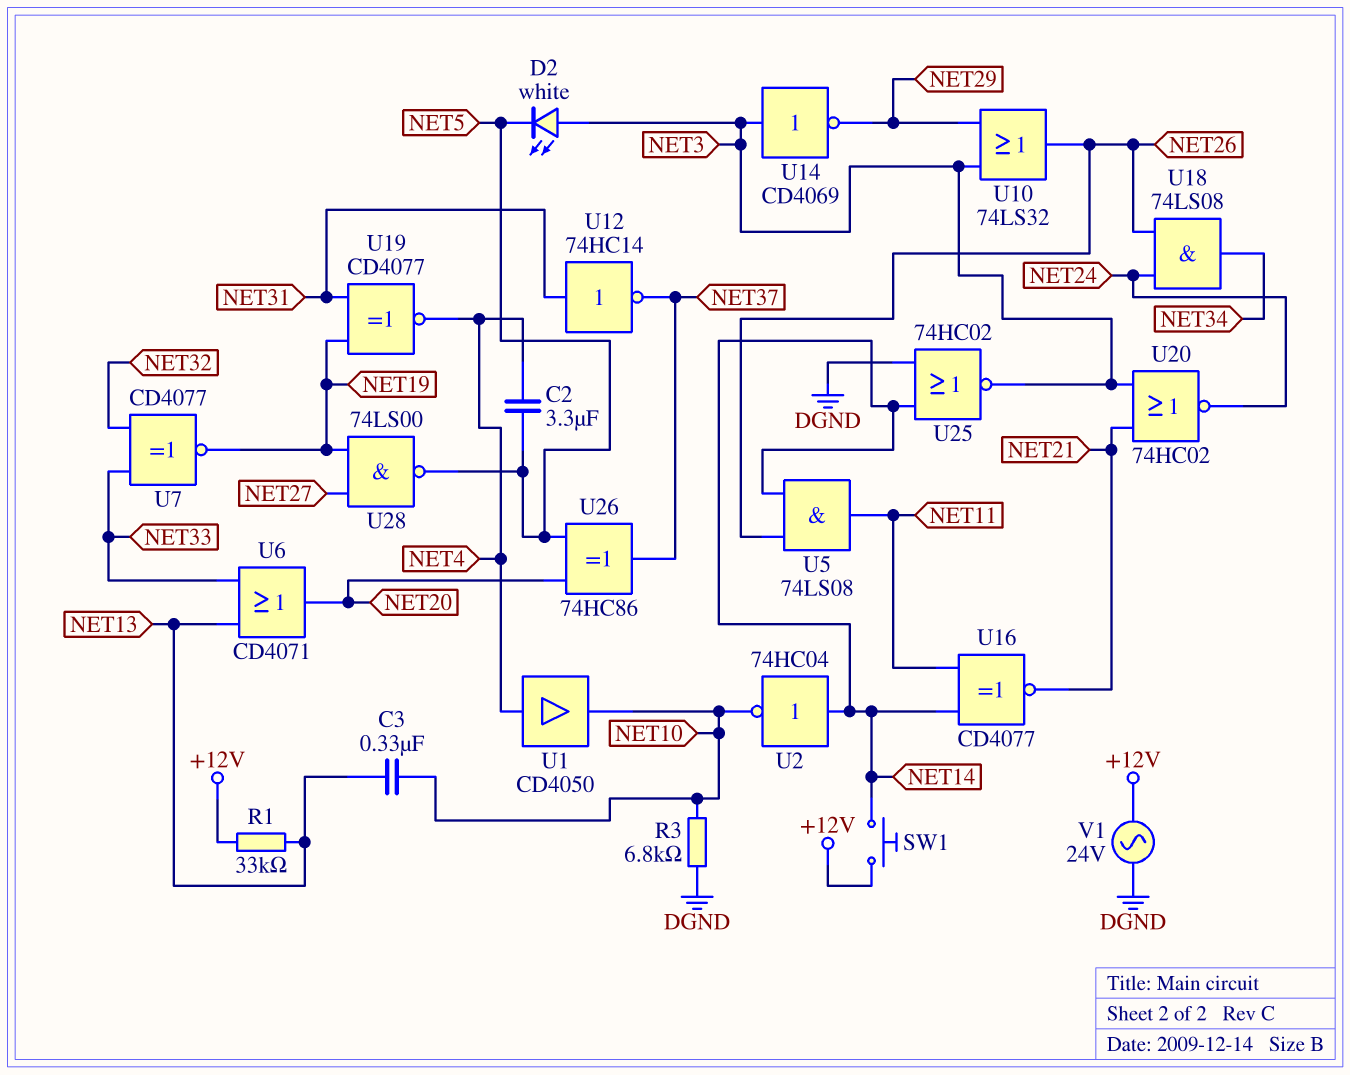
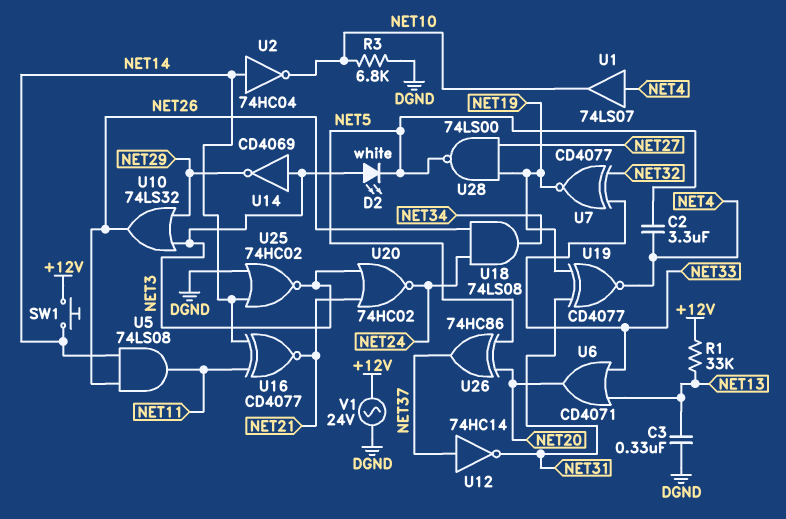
C3: 330nF (NET10, NET13) -> 330nF (DGND, NET13)
U1: buffer CD4050 (in NET4, out NET10) -> buffer 74LS07 (in NET4, out NET10)
U12: NOT 74HC14 (in NET31, out NET37) -> NOT 74HC14 (in NET37, out NET31)

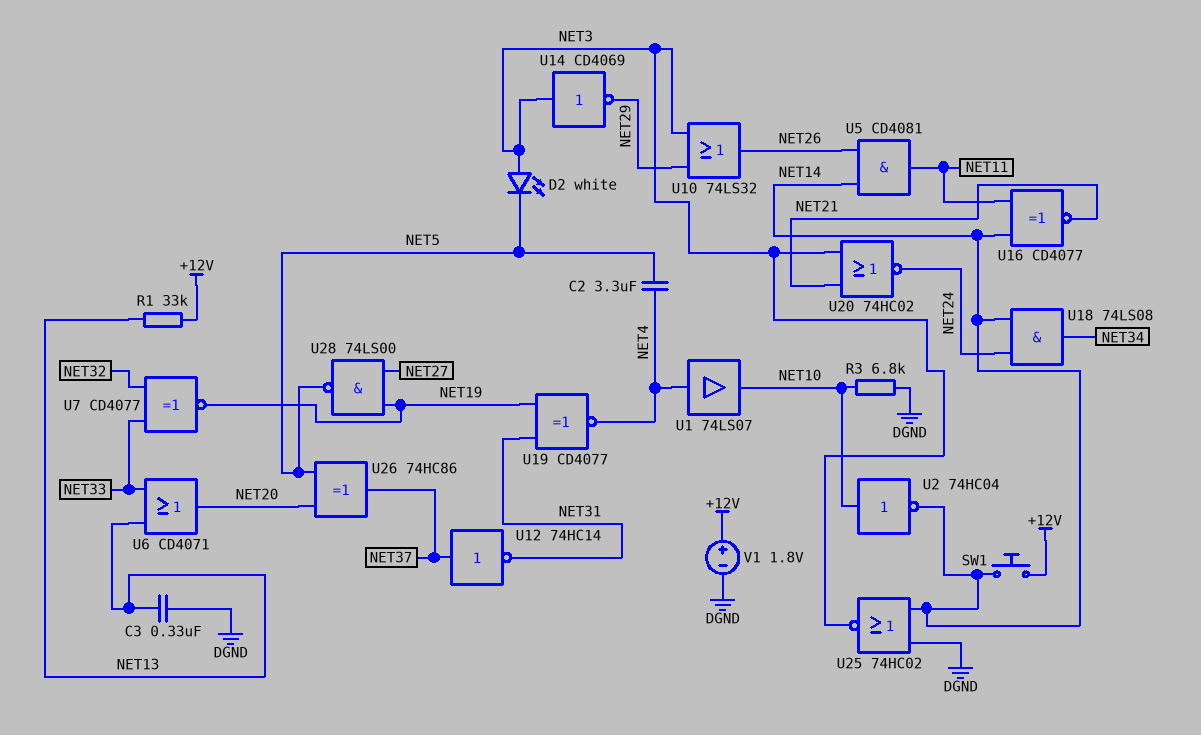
U2: NOT 74HC04 (in NET14, out NET10) -> NOT 74HC04 (in NET10, out NET14)
U5: AND 74LS08 (in NET14, in NET26, out NET11) -> AND CD4081 (in NET14, in NET26, out NET11)
U18: AND 74LS08 (in NET24, in NET26, out NET34) -> AND 74LS08 (in NET14, in NET24, out NET34)
V1: AC 24V (+12V, DGND) -> 1.8V (plus +12V, minus DGND)

